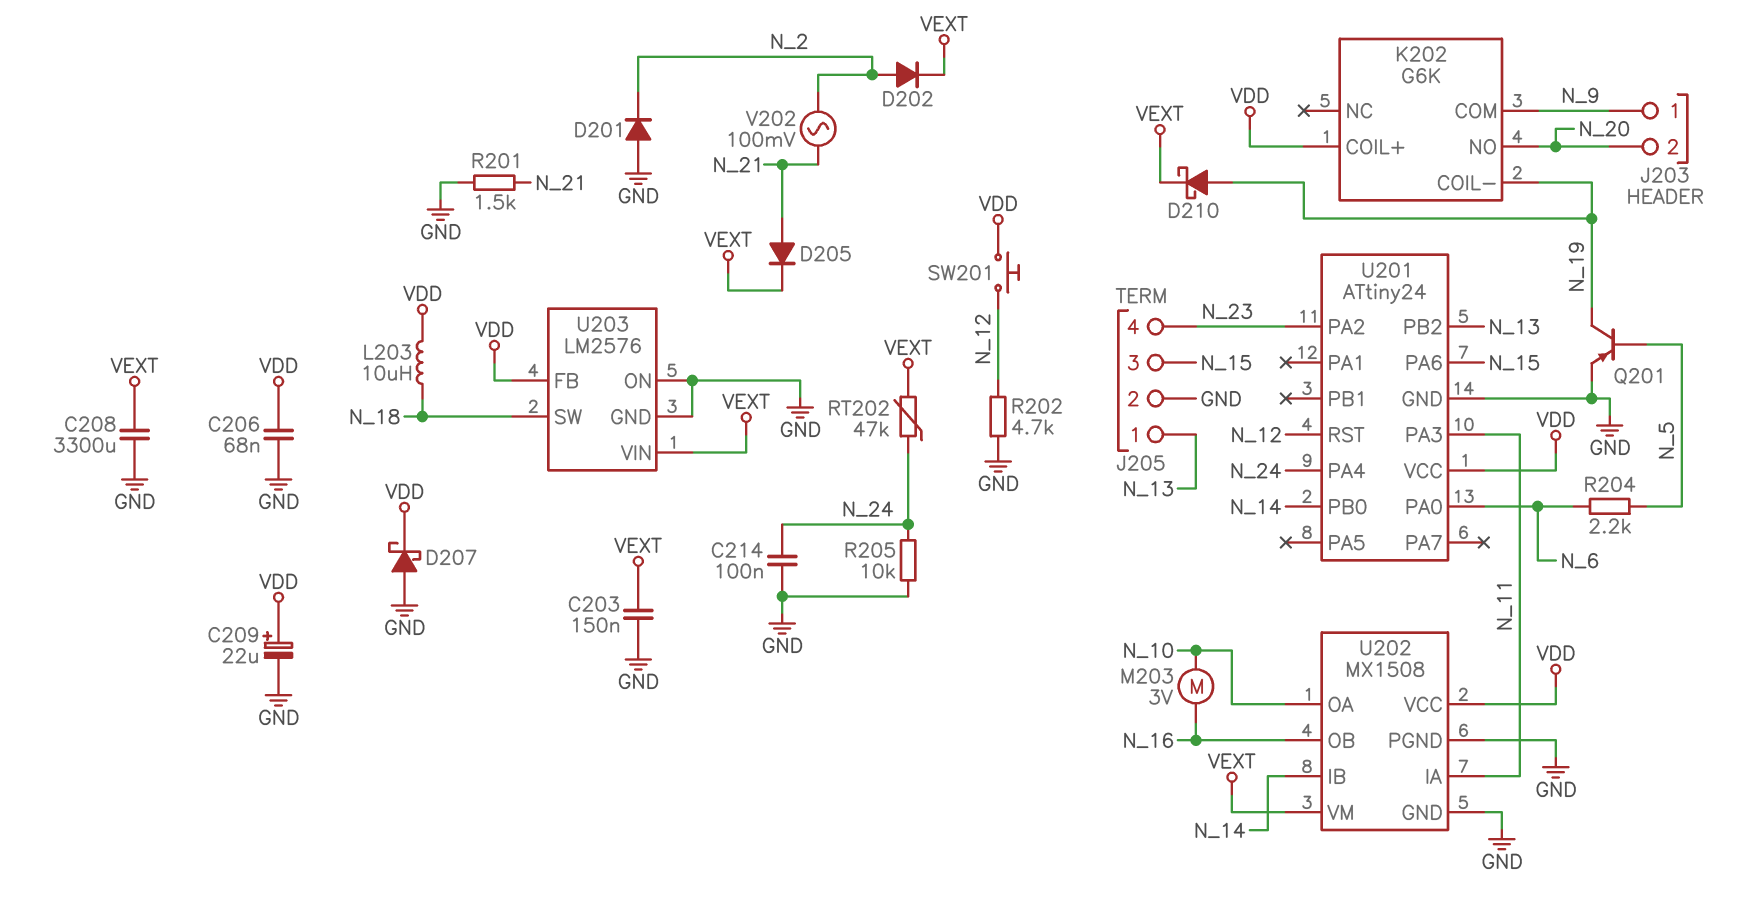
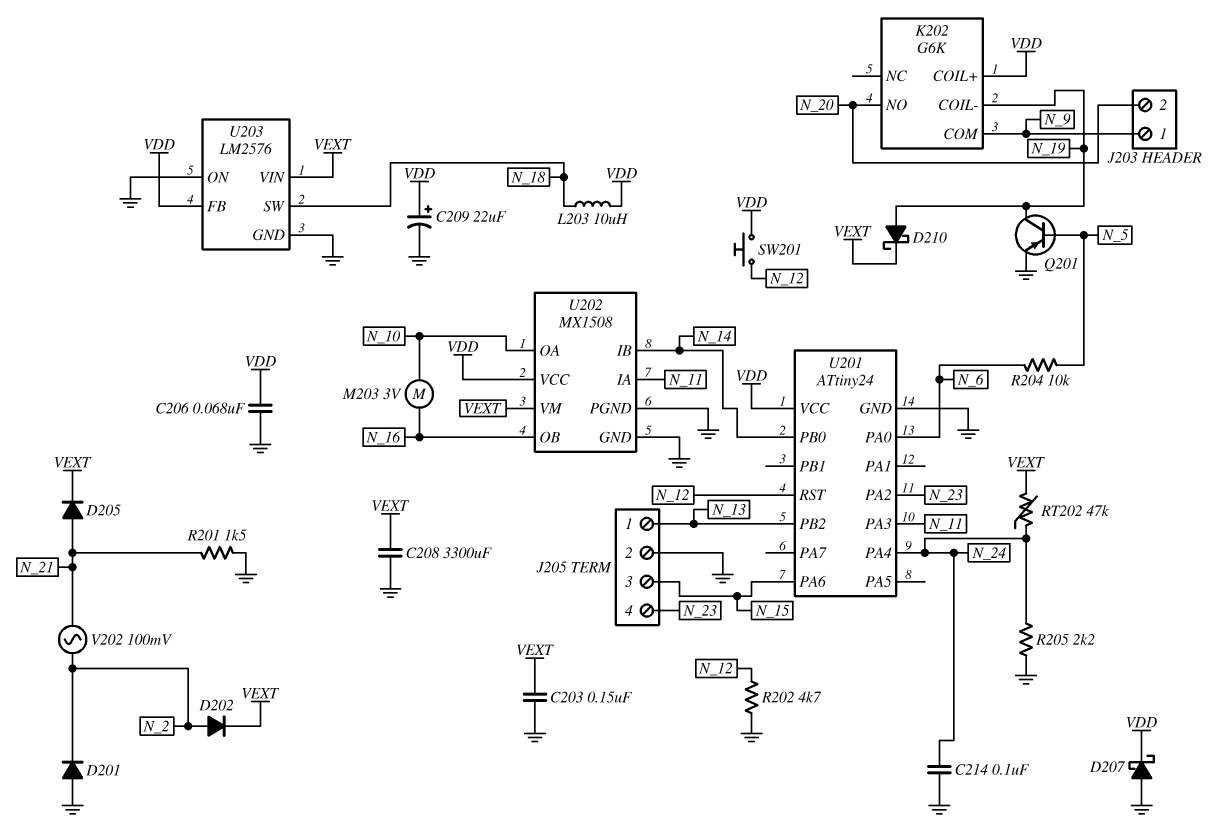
R204: 2.2k (N_5, N_6) -> 10k (N_5, N_6)
R205: 10k (GND, N_24) -> 2.2k (GND, N_24)

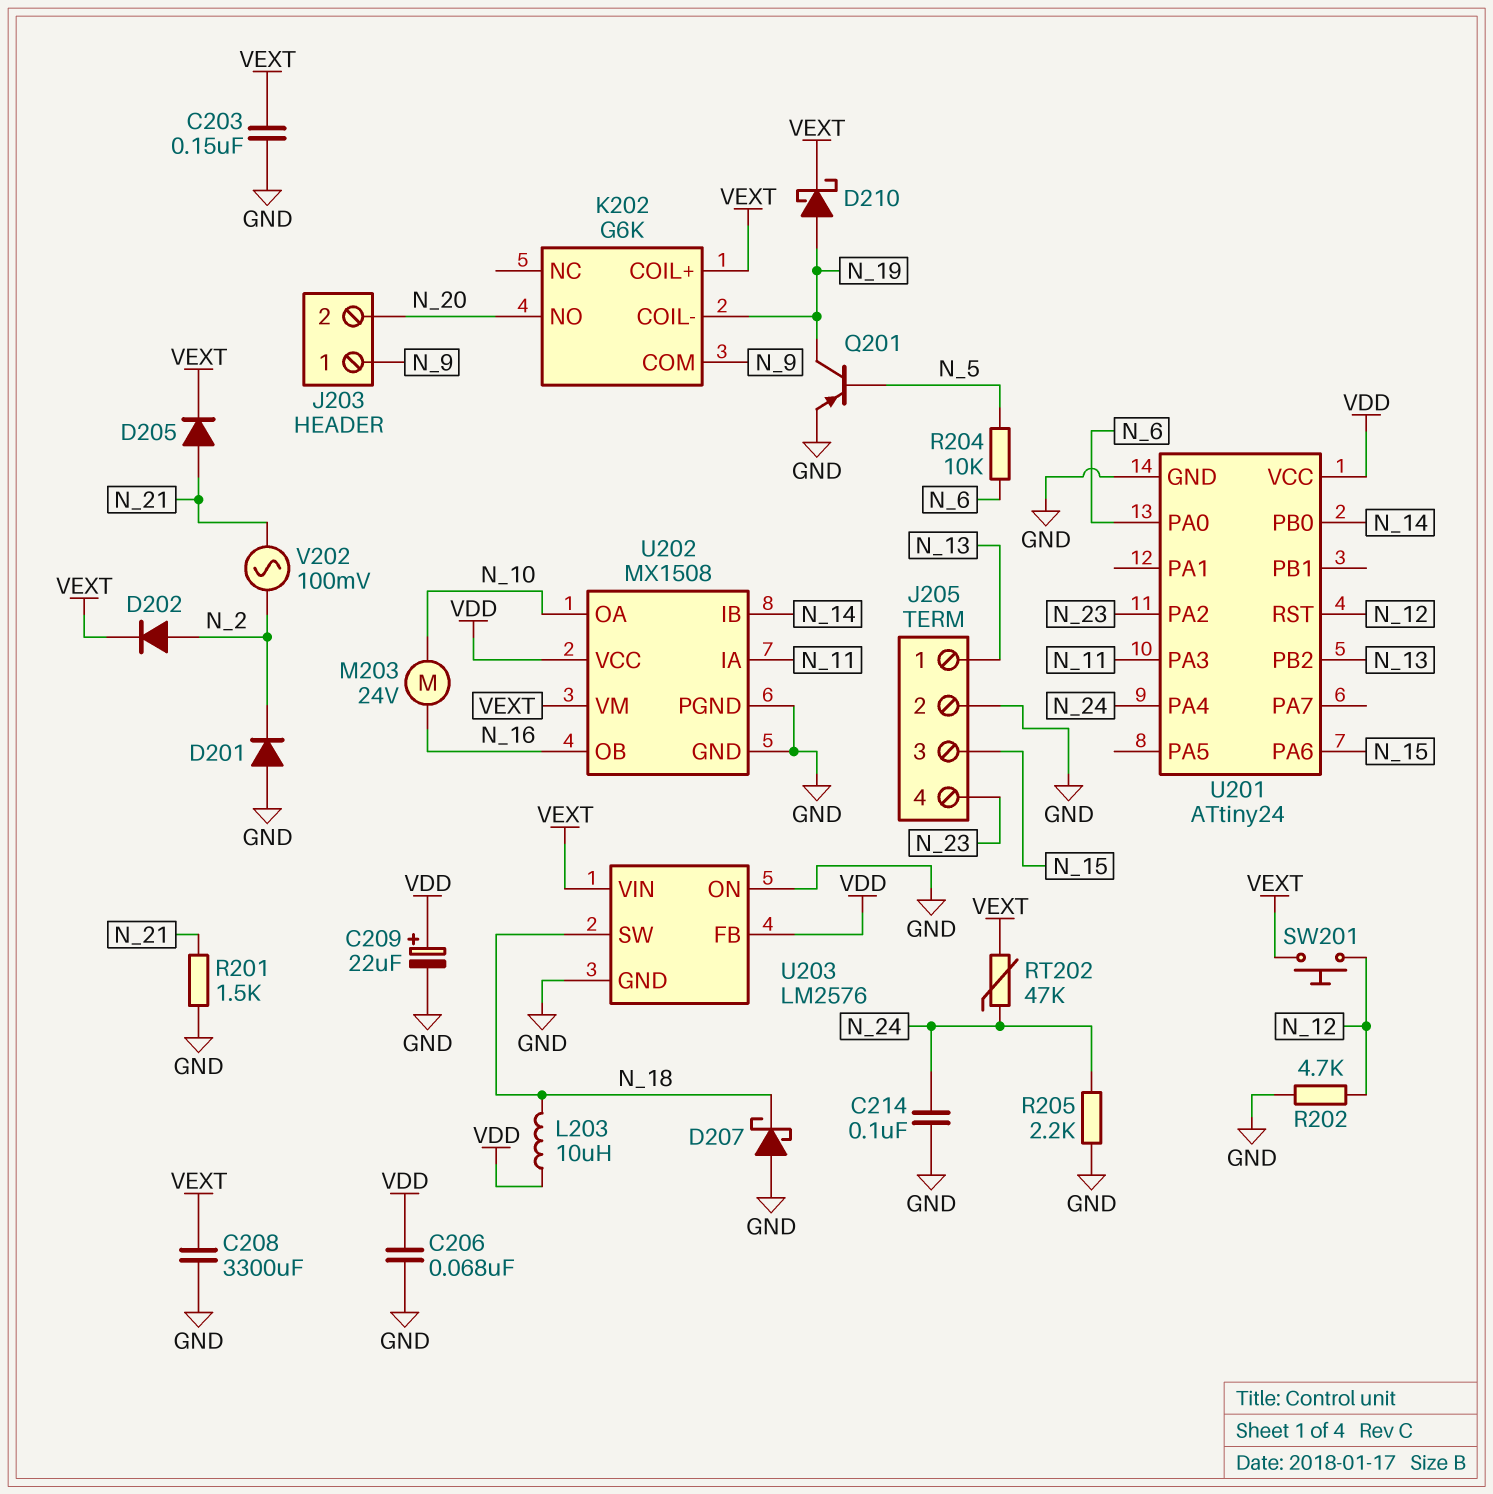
D207: schottky (A GND, K VDD) -> schottky (A GND, K N_18)
K202 pin COIL+: VDD -> VEXT
M203: motor 3V (N_10, N_16) -> motor 24V (N_10, N_16)
SW201: button (N_12, VDD) -> button (N_12, VEXT)

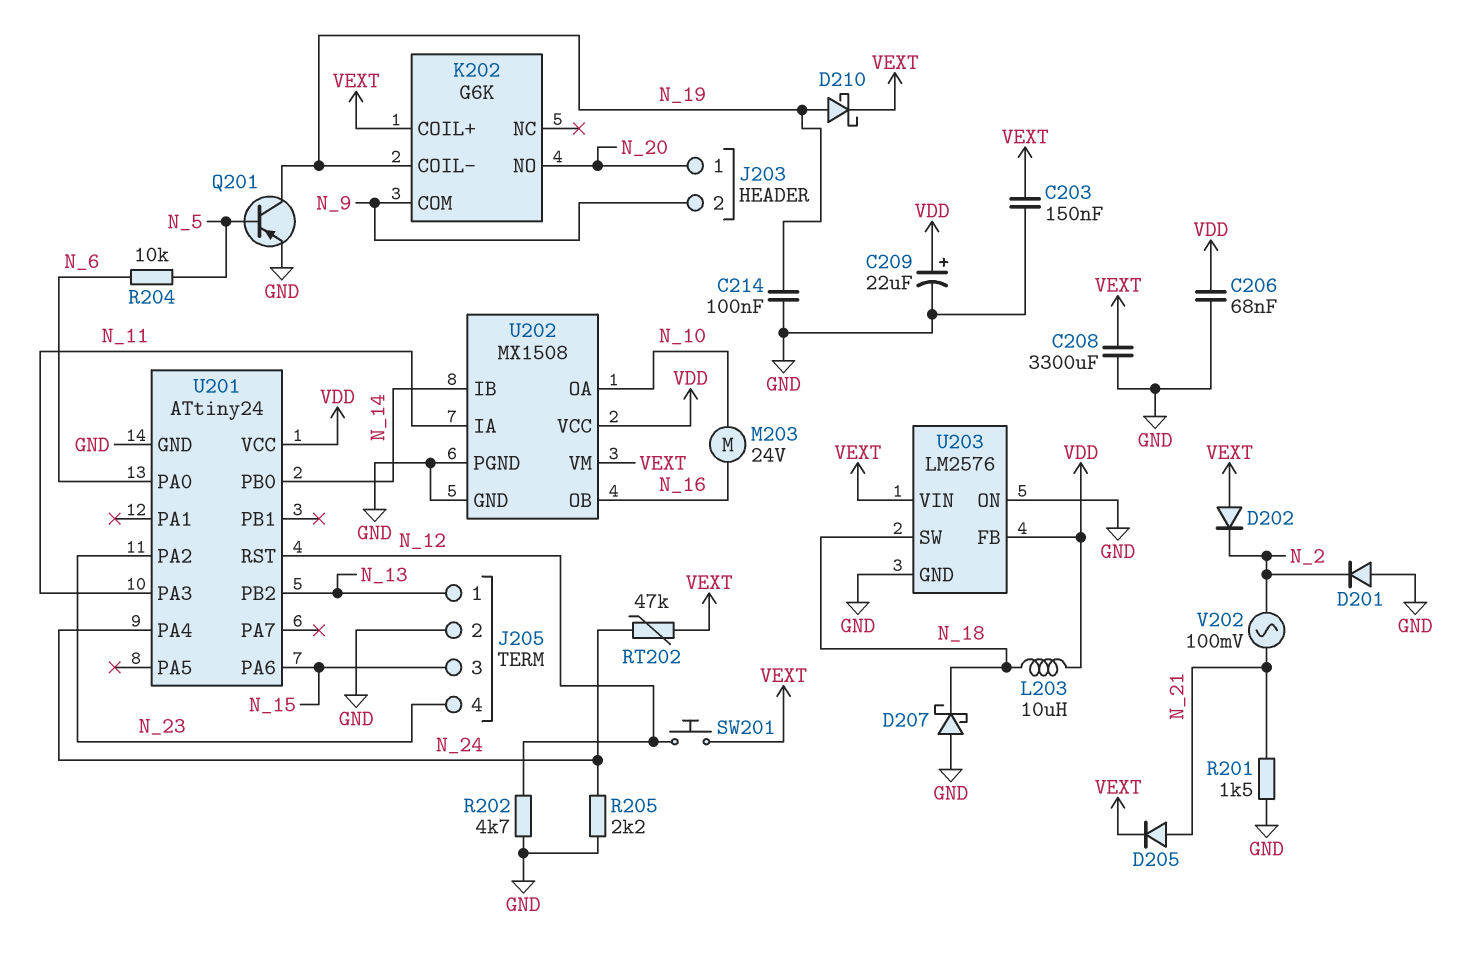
C214: 100nF (GND, N_24) -> 100nF (GND, N_19)
D202: diode (A N_2, K VEXT) -> diode (A VEXT, K N_2)
J203 pin 1: N_9 -> N_20
J203 pin 2: N_20 -> N_9

